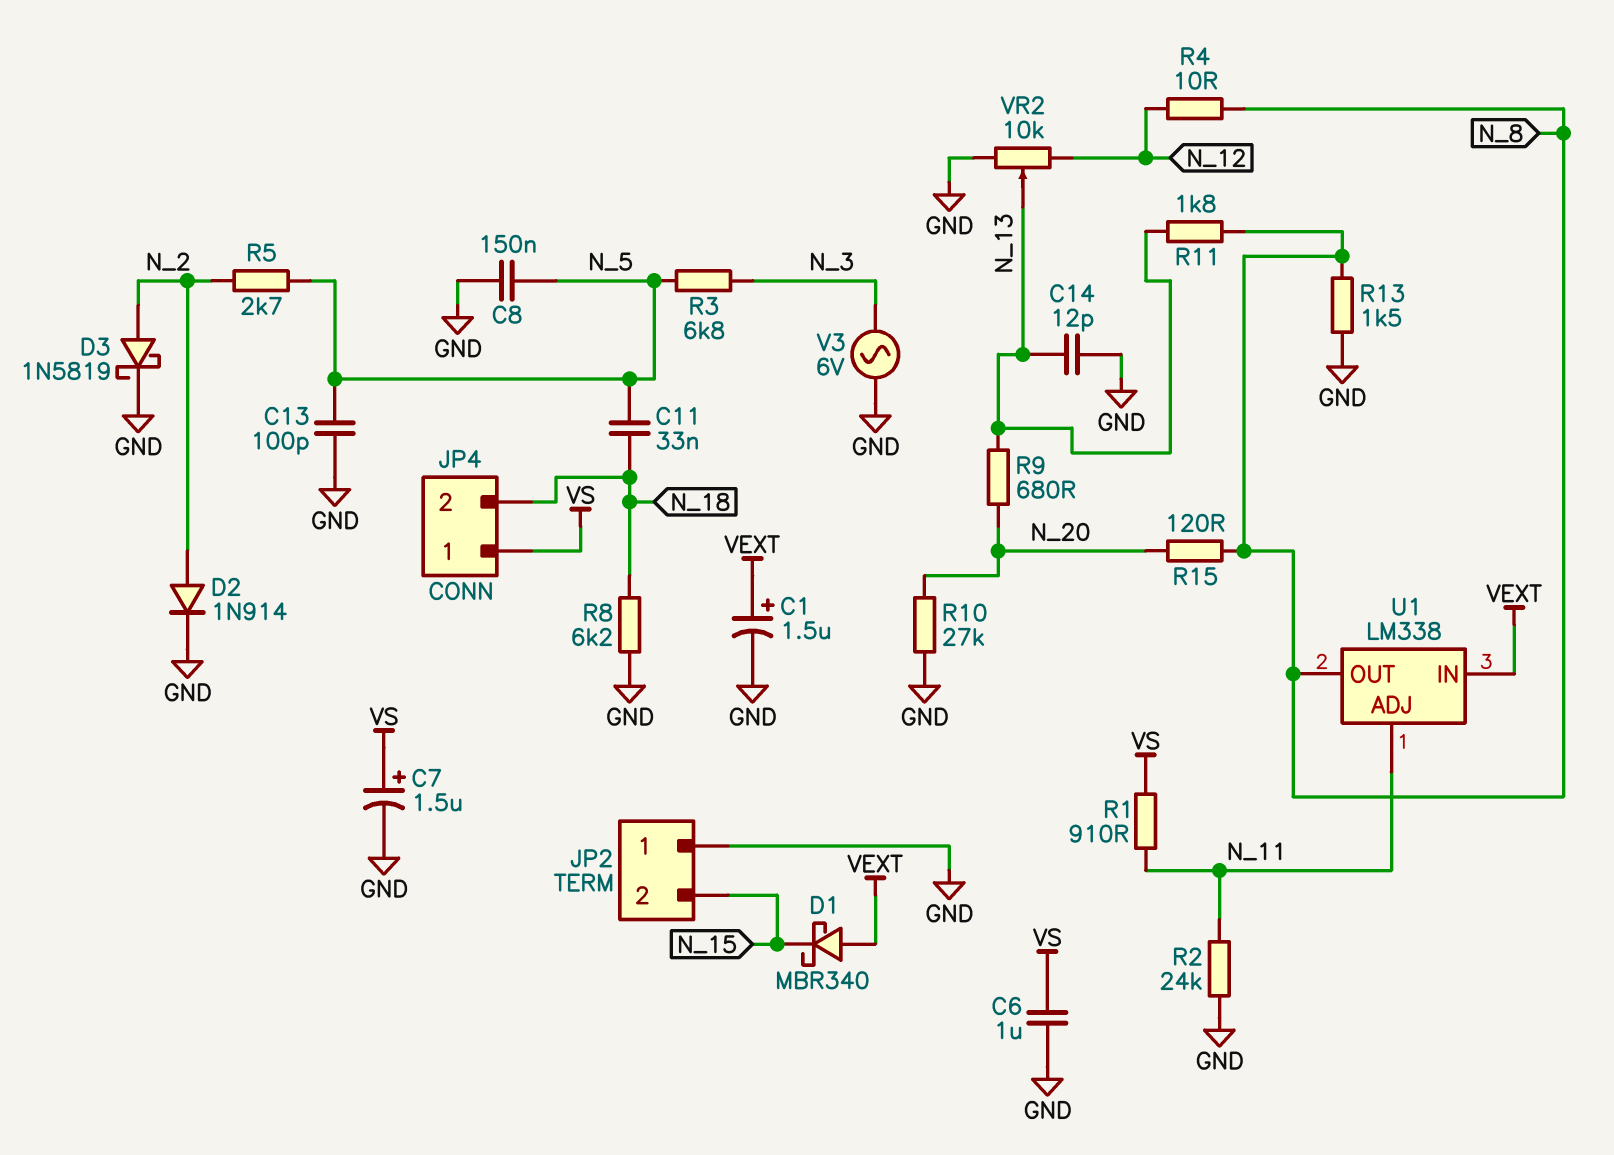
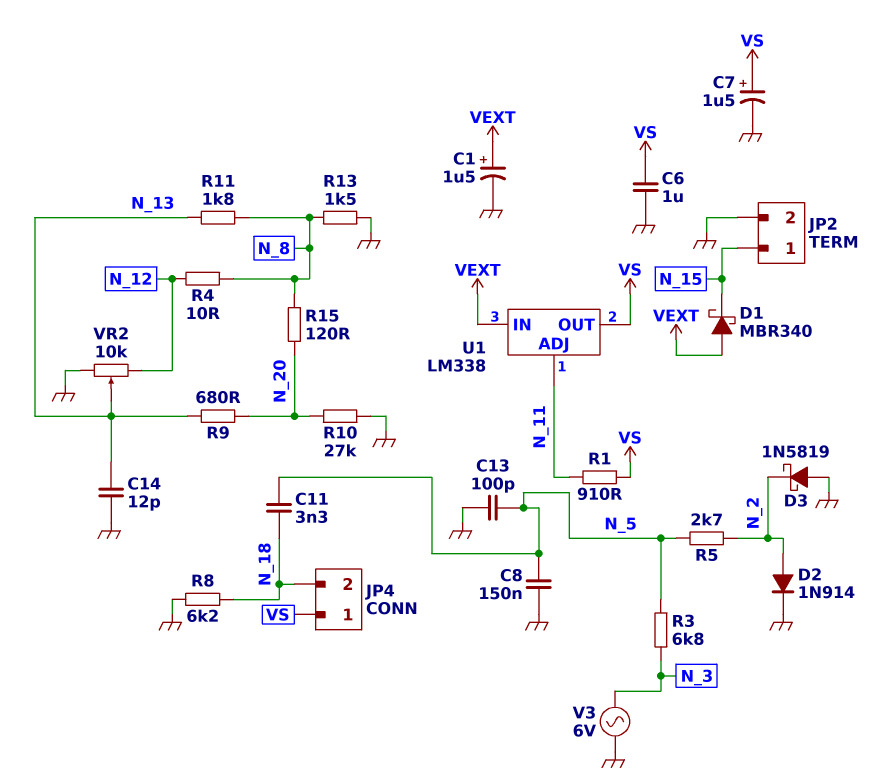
C11: 33nF (N_5, N_18) -> 3.3nF (N_5, N_18)
D3: schottky 1N5819 (A N_2, K GND) -> schottky 1N5819 (A GND, K N_2)
JP2 pin 1: GND -> N_15
JP2 pin 2: N_15 -> GND
R2: 24k (GND, N_11) -> none
U1 pin OUT: N_8 -> VS

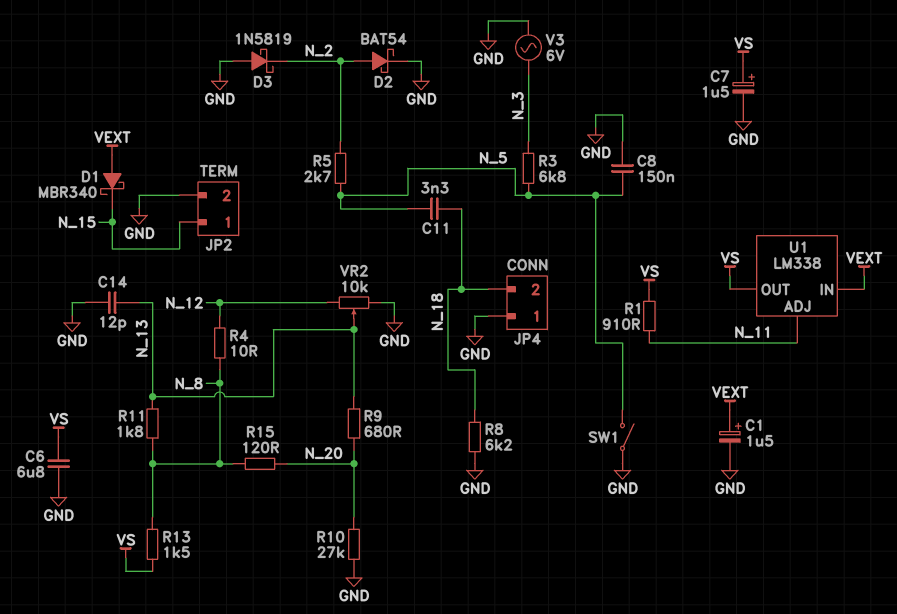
C6: 1uF (GND, VS) -> 6.8uF (GND, VS)
C13: 100pF (GND, N_5) -> none
D2: diode 1N914 (A N_2, K GND) -> schottky BAT54 (A N_2, K GND)
JP4 pin 1: VS -> GND
R13: 1.5k (GND, N_8) -> 1.5k (N_8, VS)
SW1: none -> switch (GND, N_5)

